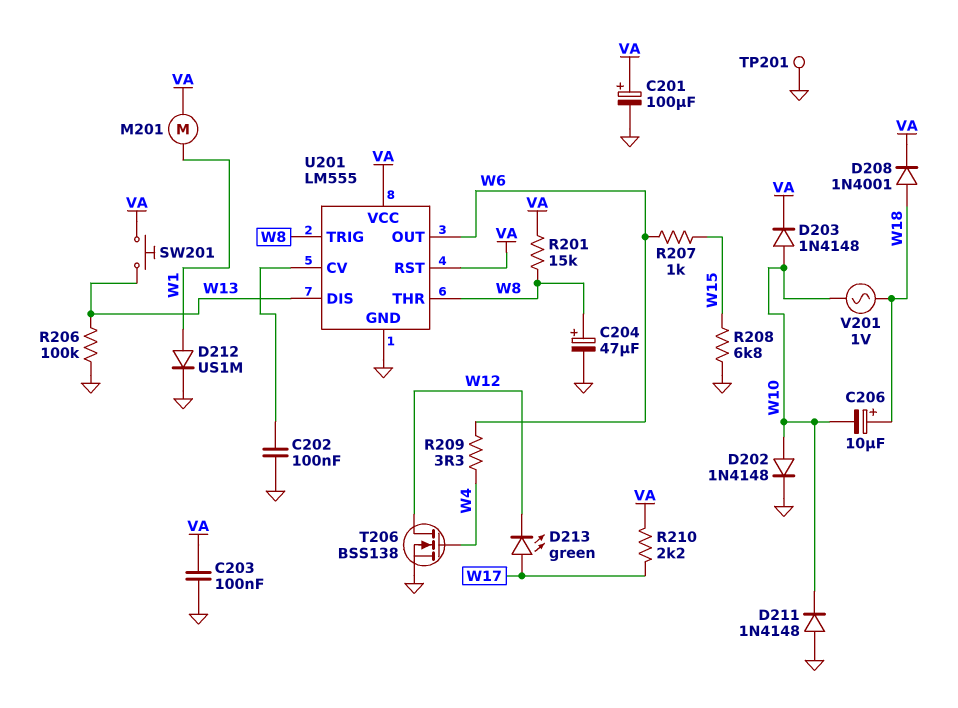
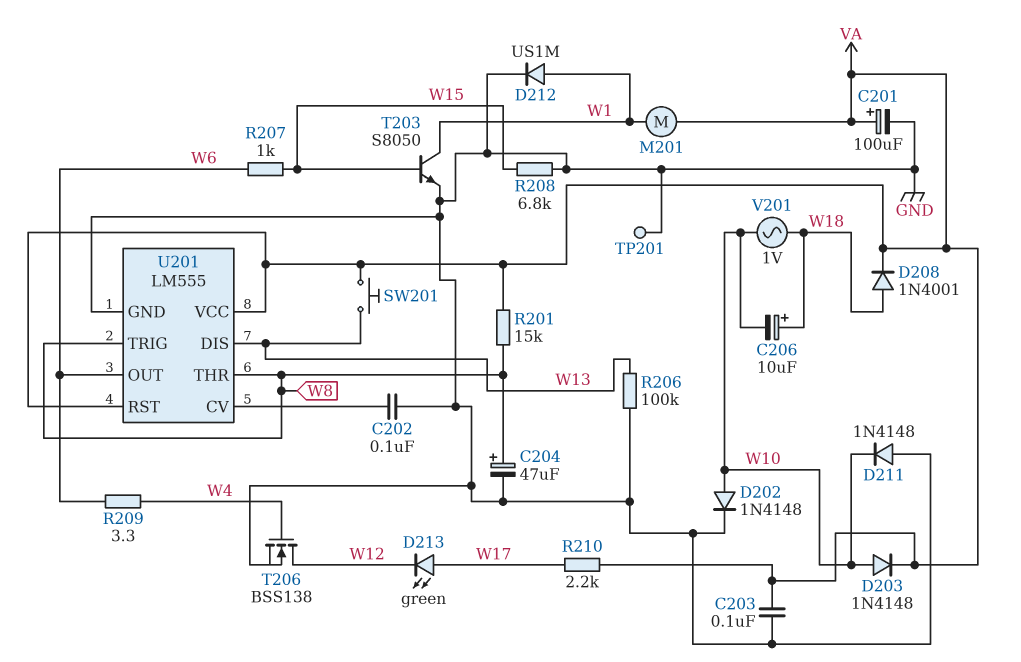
T203: none -> NPN S8050 (B W15, C W1, E GND)

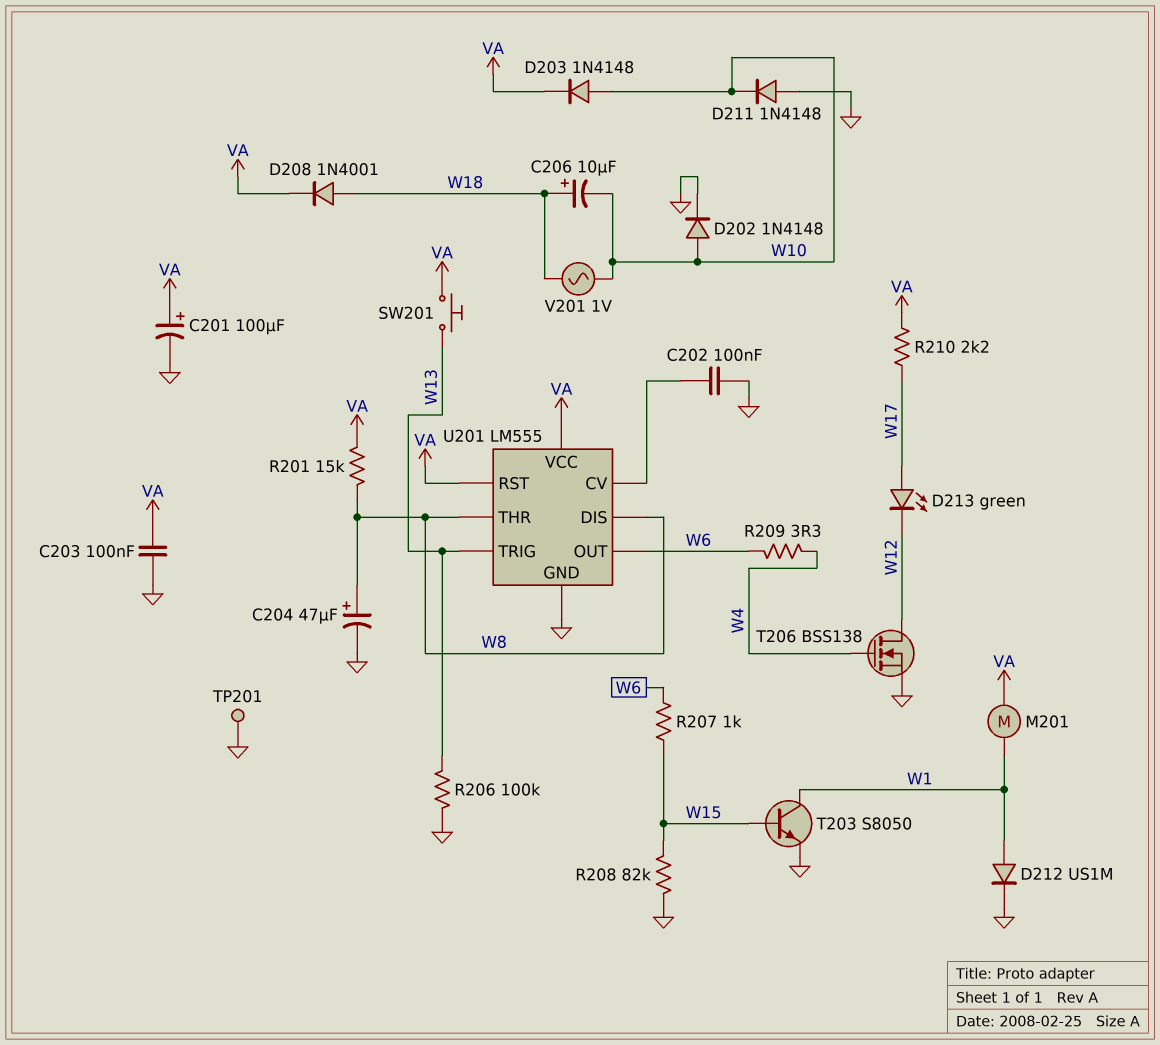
R208: 6.8k (GND, W15) -> 82k (GND, W15)
U201 pin DIS: W13 -> W8
U201 pin TRIG: W8 -> W13

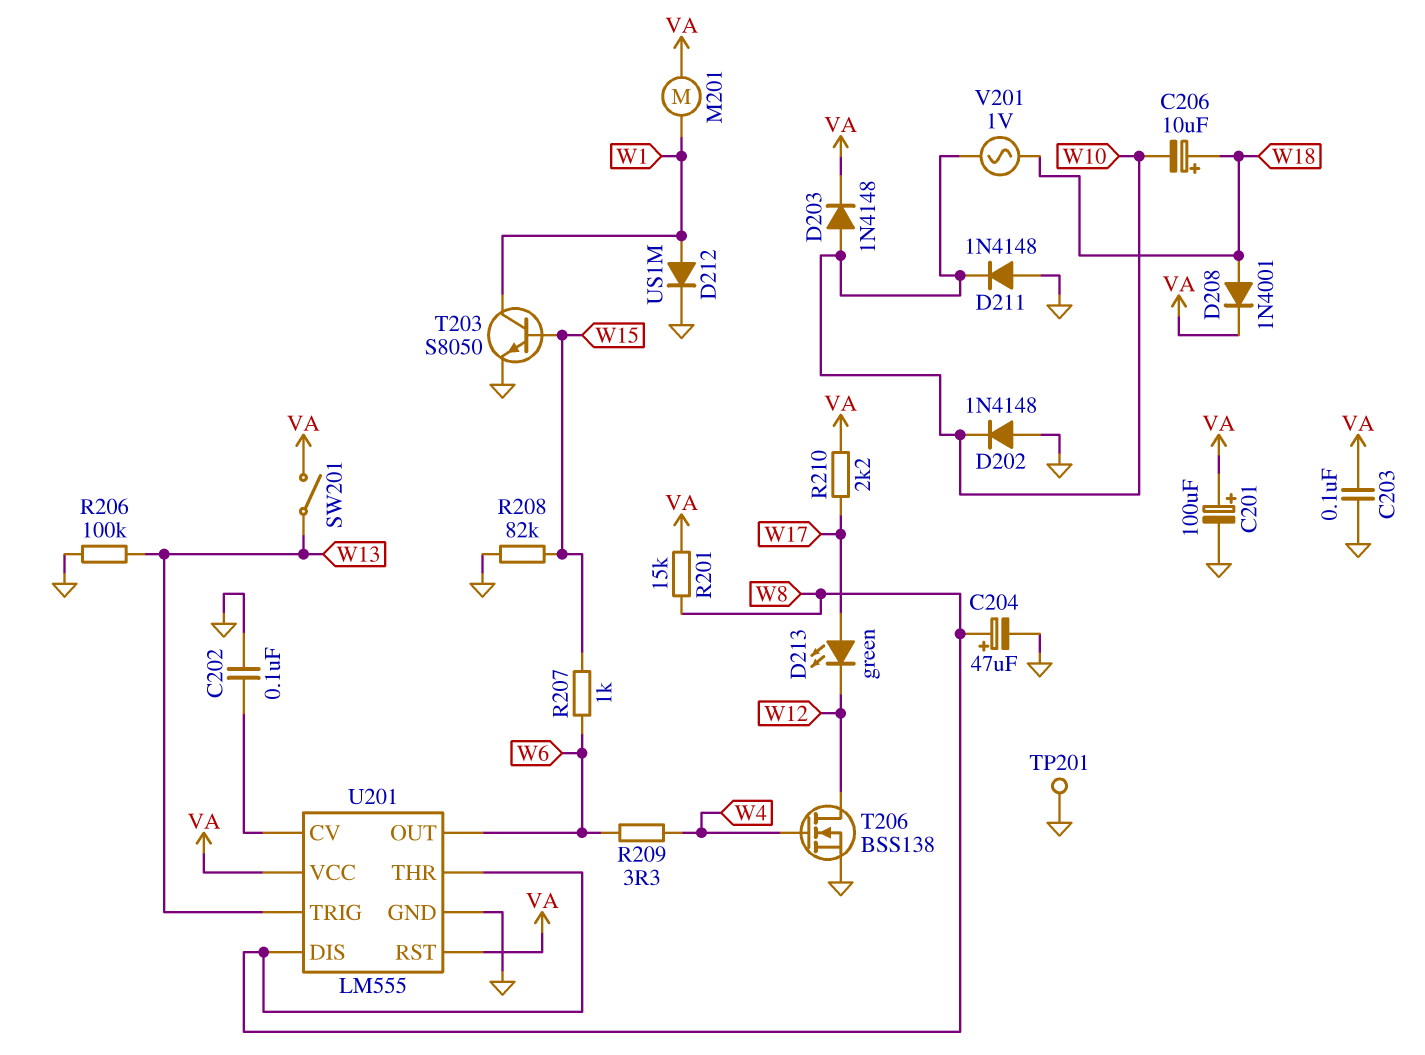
D202: diode 1N4148 (A W10, K GND) -> diode 1N4148 (A GND, K W10)
SW201: button (VA, W13) -> switch (VA, W13)

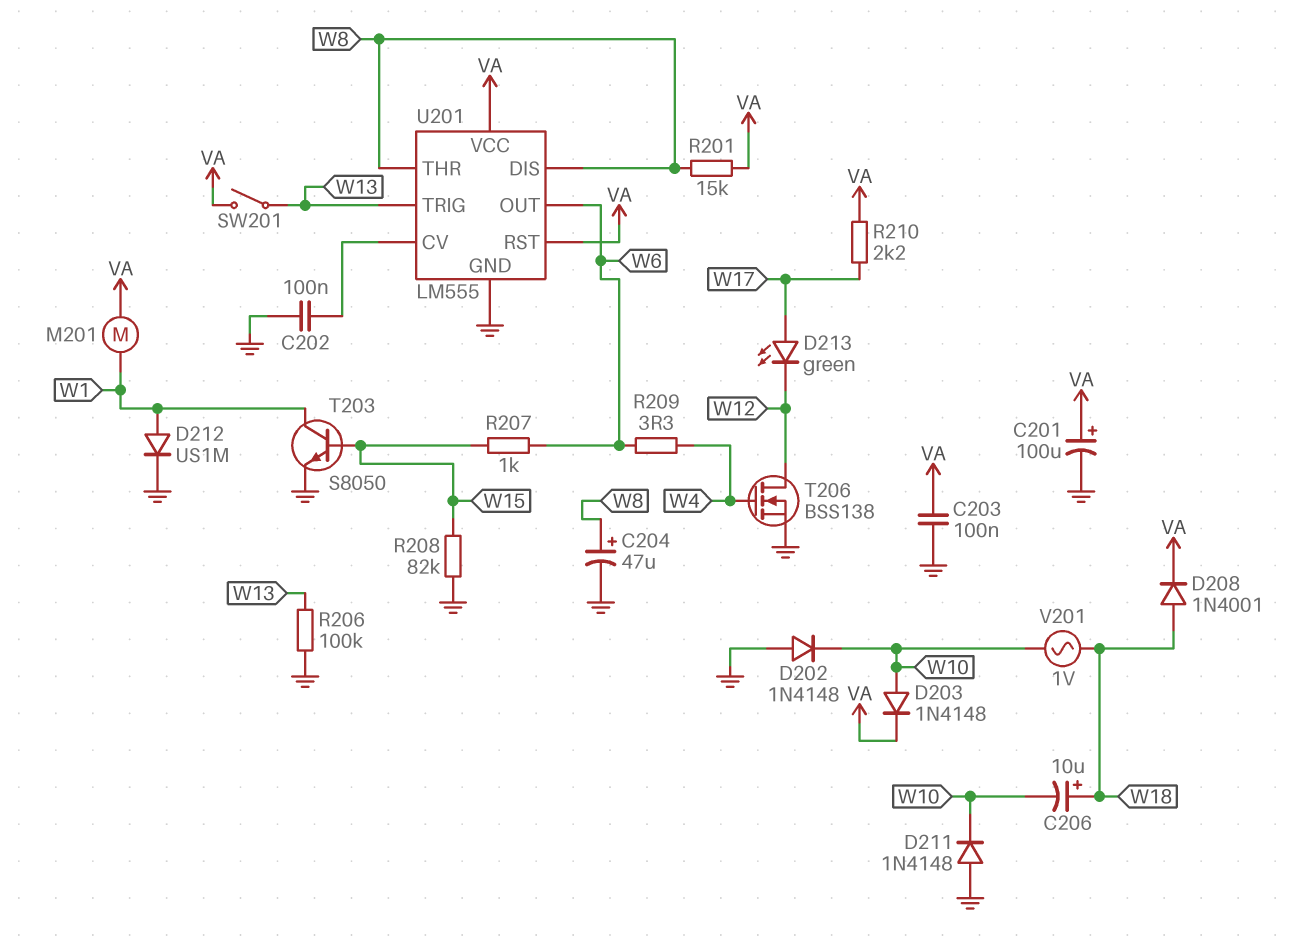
TP201: test point (GND) -> none

